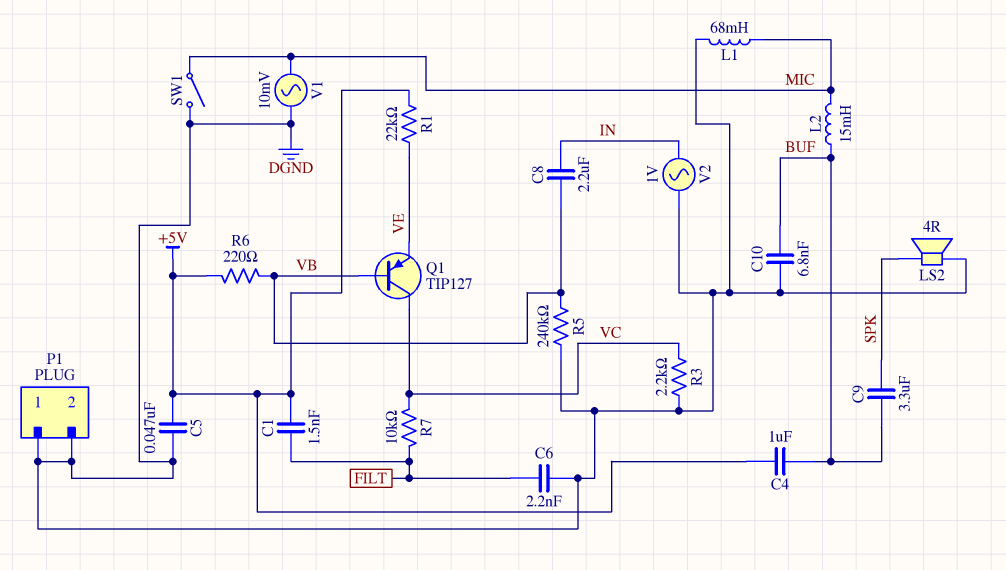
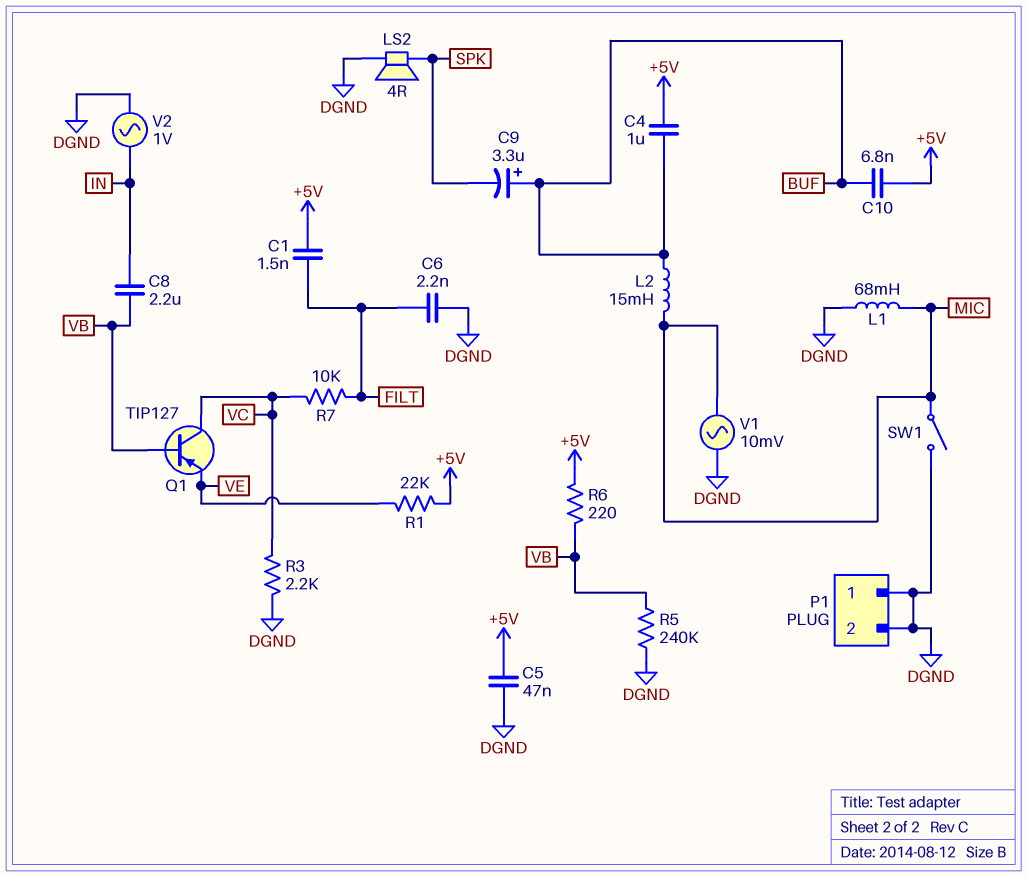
C9: 3.3uF (BUF, SPK) -> 3.3uF (plus BUF, minus SPK)
C10: 6.8nF (BUF, DGND) -> 6.8nF (+5V, BUF)

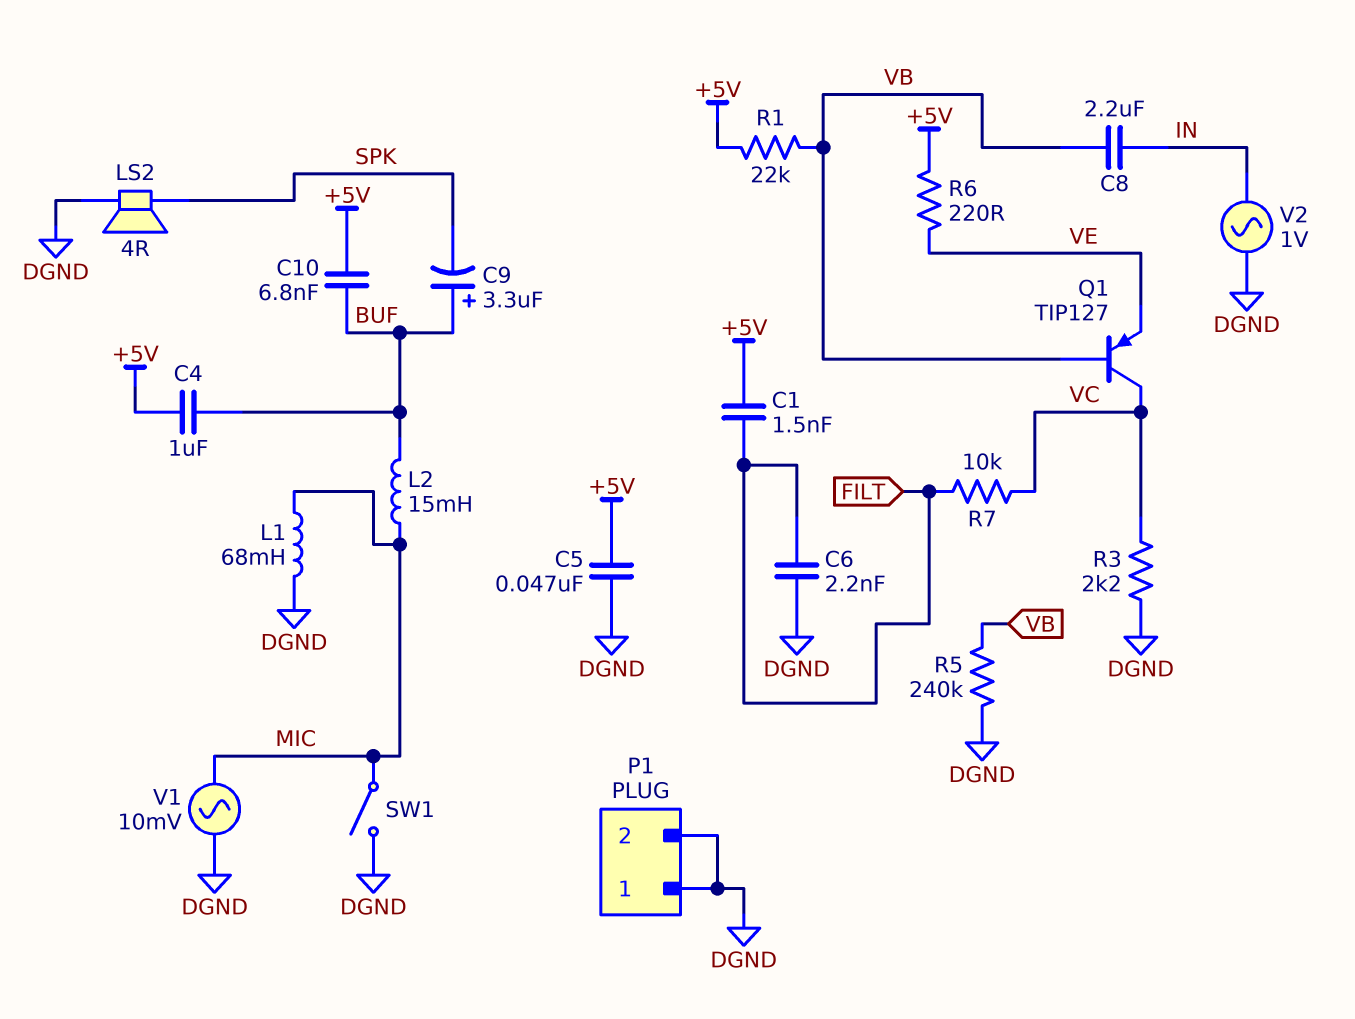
R1: 22k (+5V, VE) -> 22k (+5V, VB)
R6: 220 (+5V, VB) -> 220 (+5V, VE)

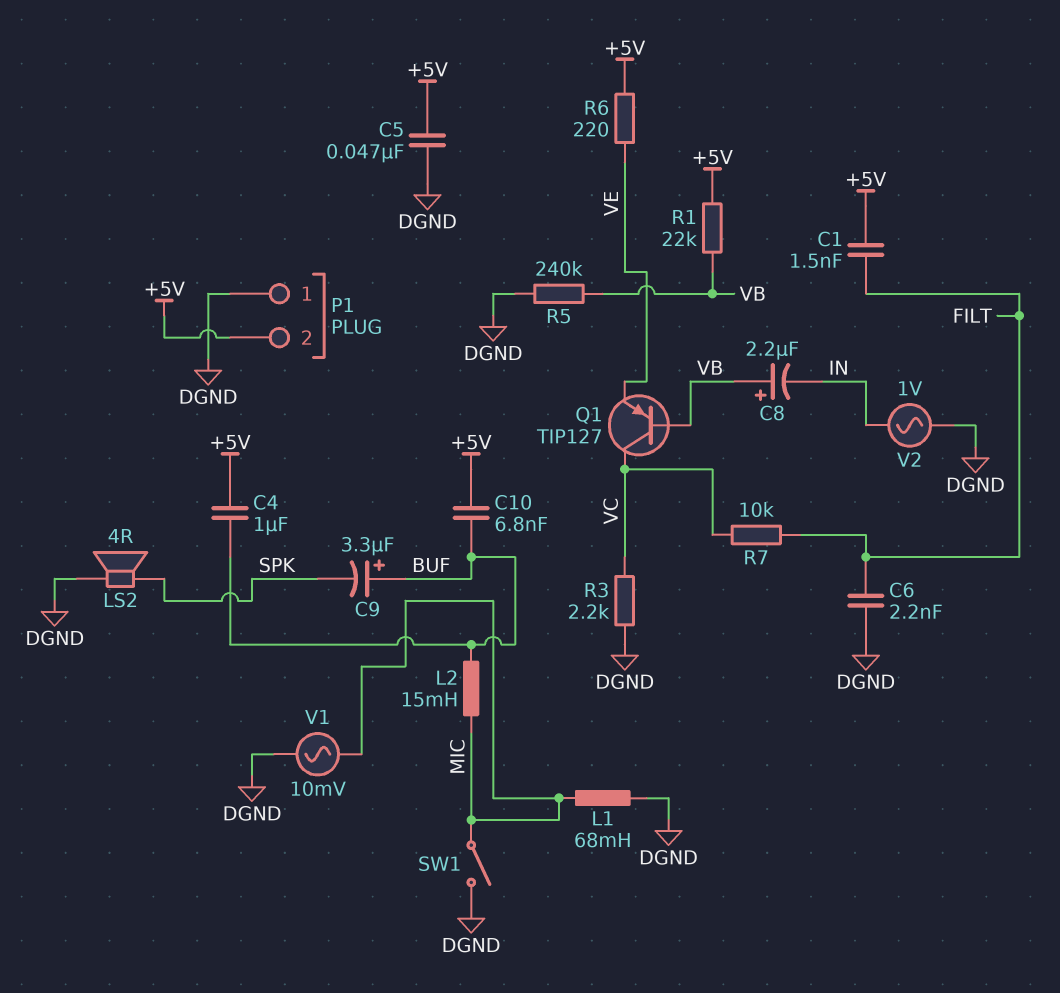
C8: 2.2uF (IN, VB) -> 2.2uF (plus VB, minus IN)
P1 pin 2: DGND -> +5V

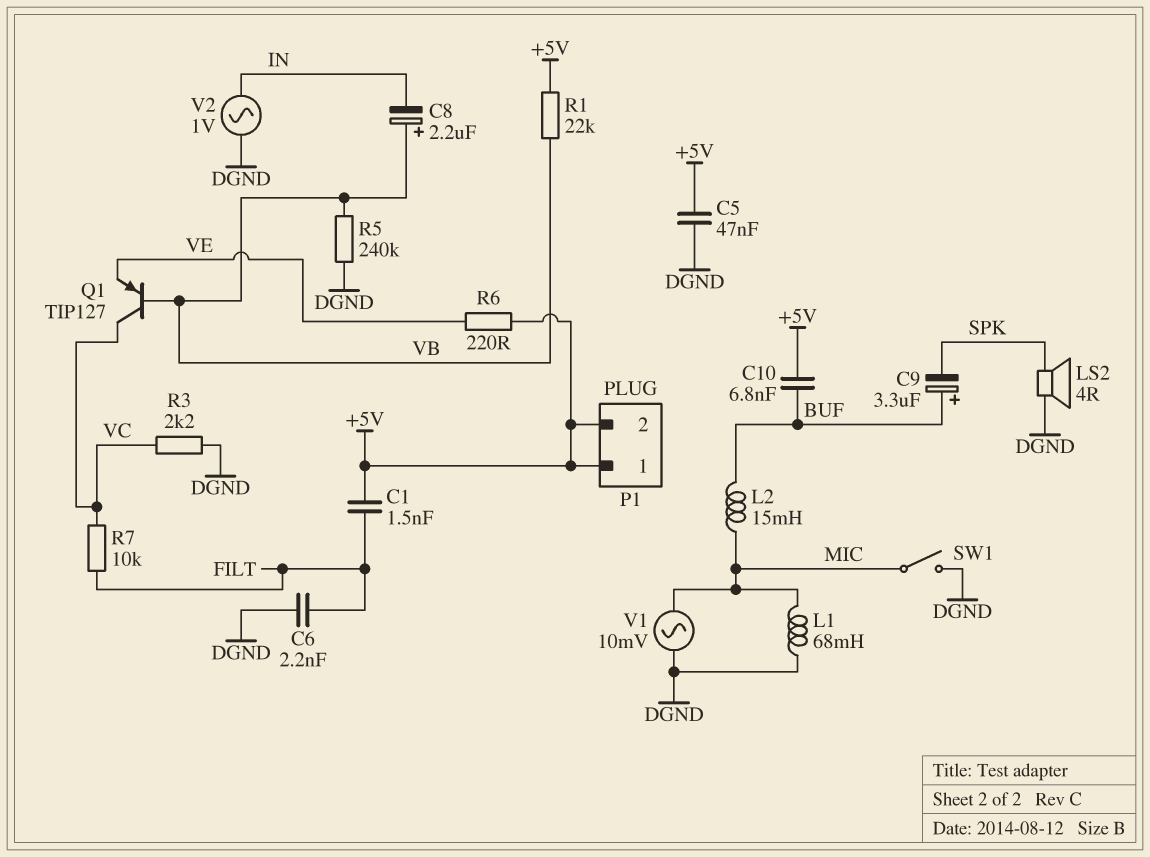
C4: 1uF (+5V, BUF) -> none
P1 pin 1: DGND -> +5V

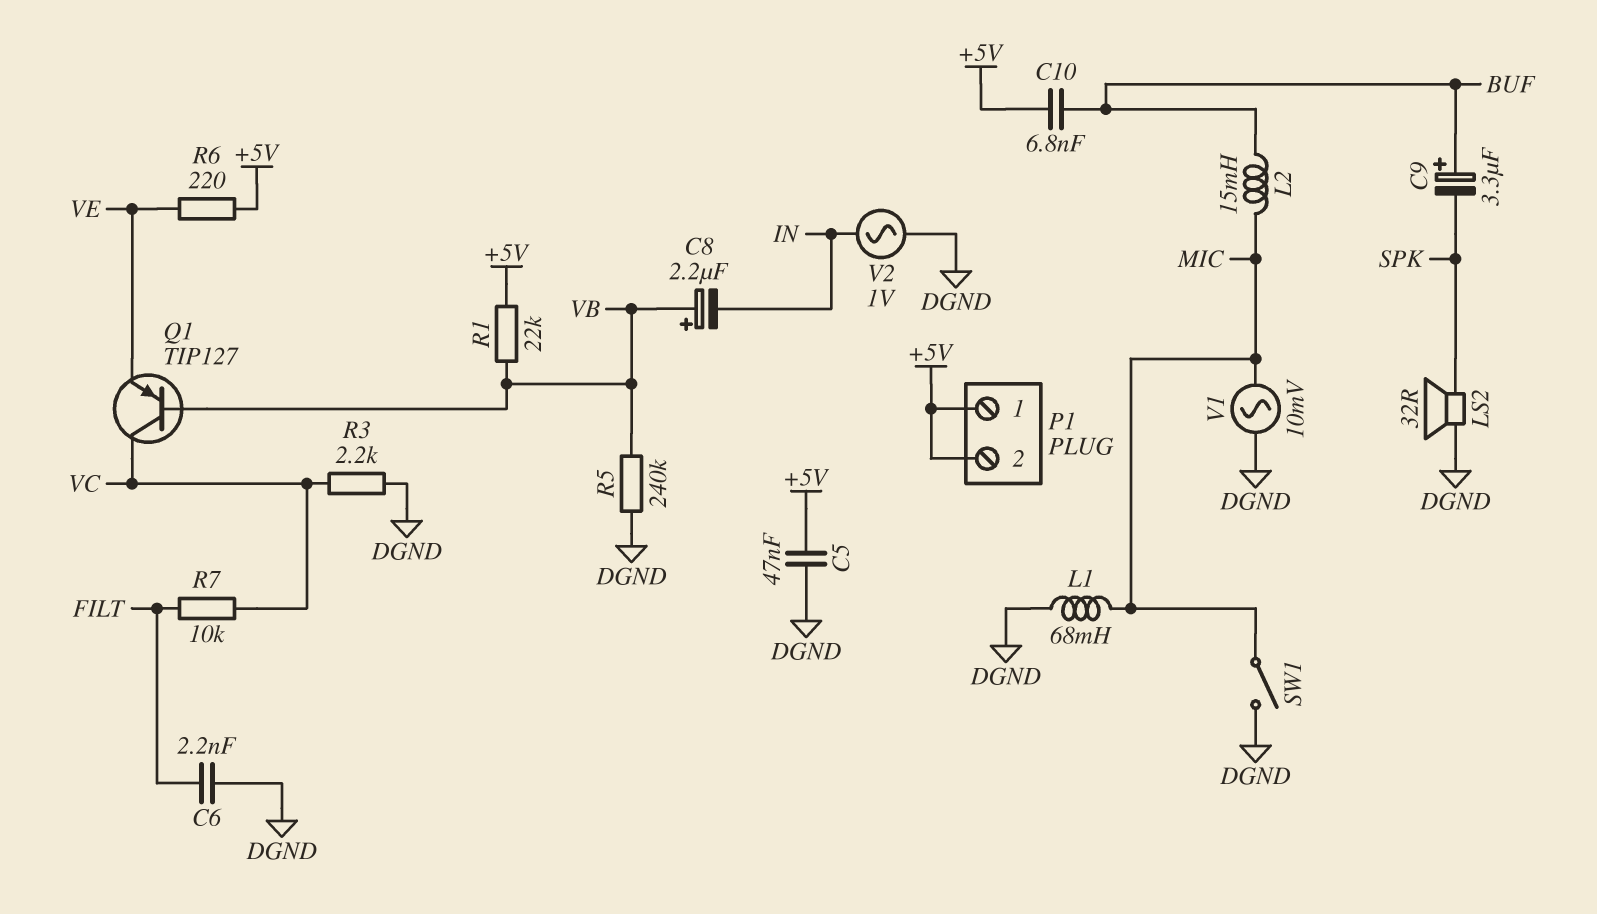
C1: 1.5nF (+5V, FILT) -> none
LS2: speaker 4R (DGND, SPK) -> speaker 32R (DGND, SPK)

